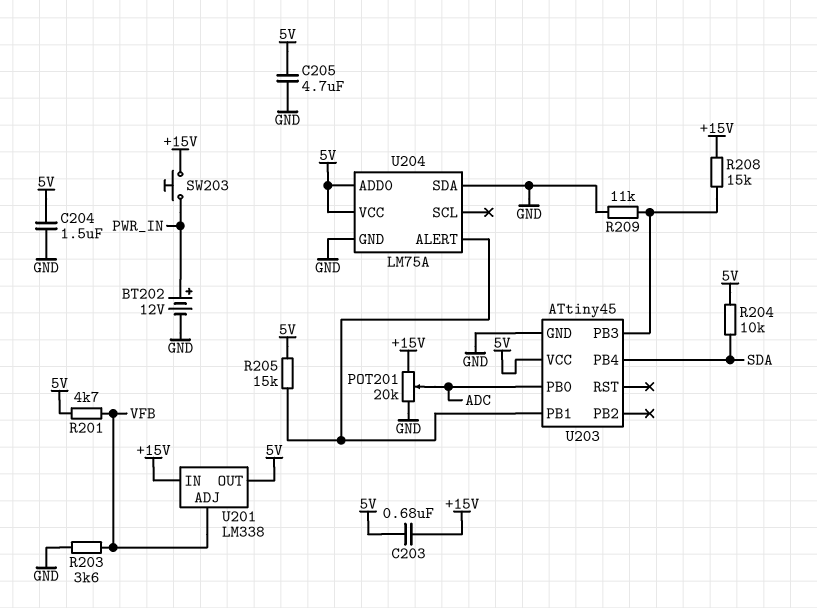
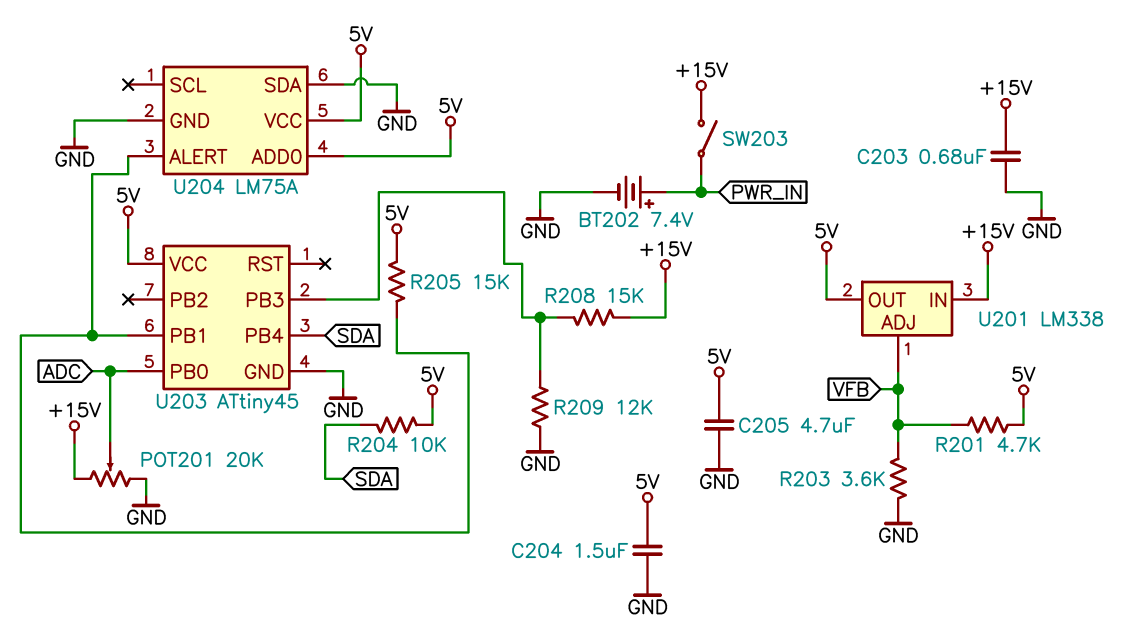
BT202: 12V (plus PWR_IN, minus GND) -> 7.4V (plus PWR_IN, minus GND)
C203: 680nF (+15V, 5V) -> 680nF (+15V, GND)
R209: 11k (GND, U203/PB3) -> 12k (GND, U203/PB3)
SW203: button (+15V, PWR_IN) -> switch (+15V, PWR_IN)

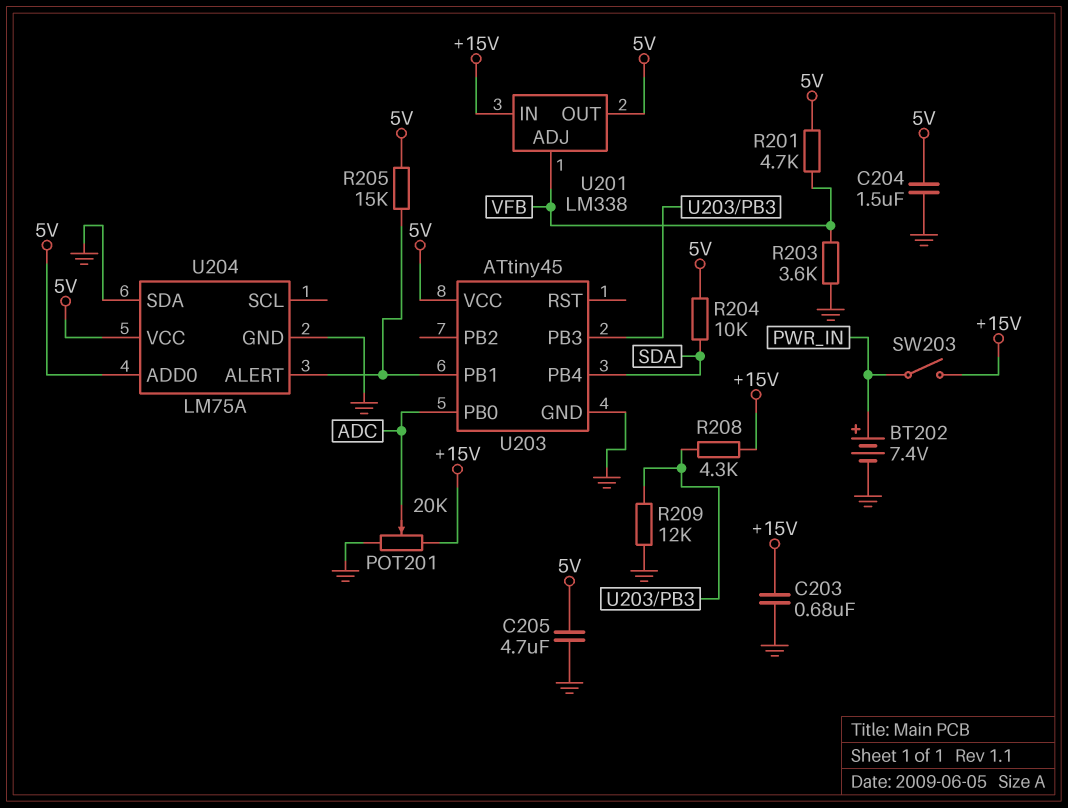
R208: 15k (+15V, U203/PB3) -> 4.3k (+15V, U203/PB3)

